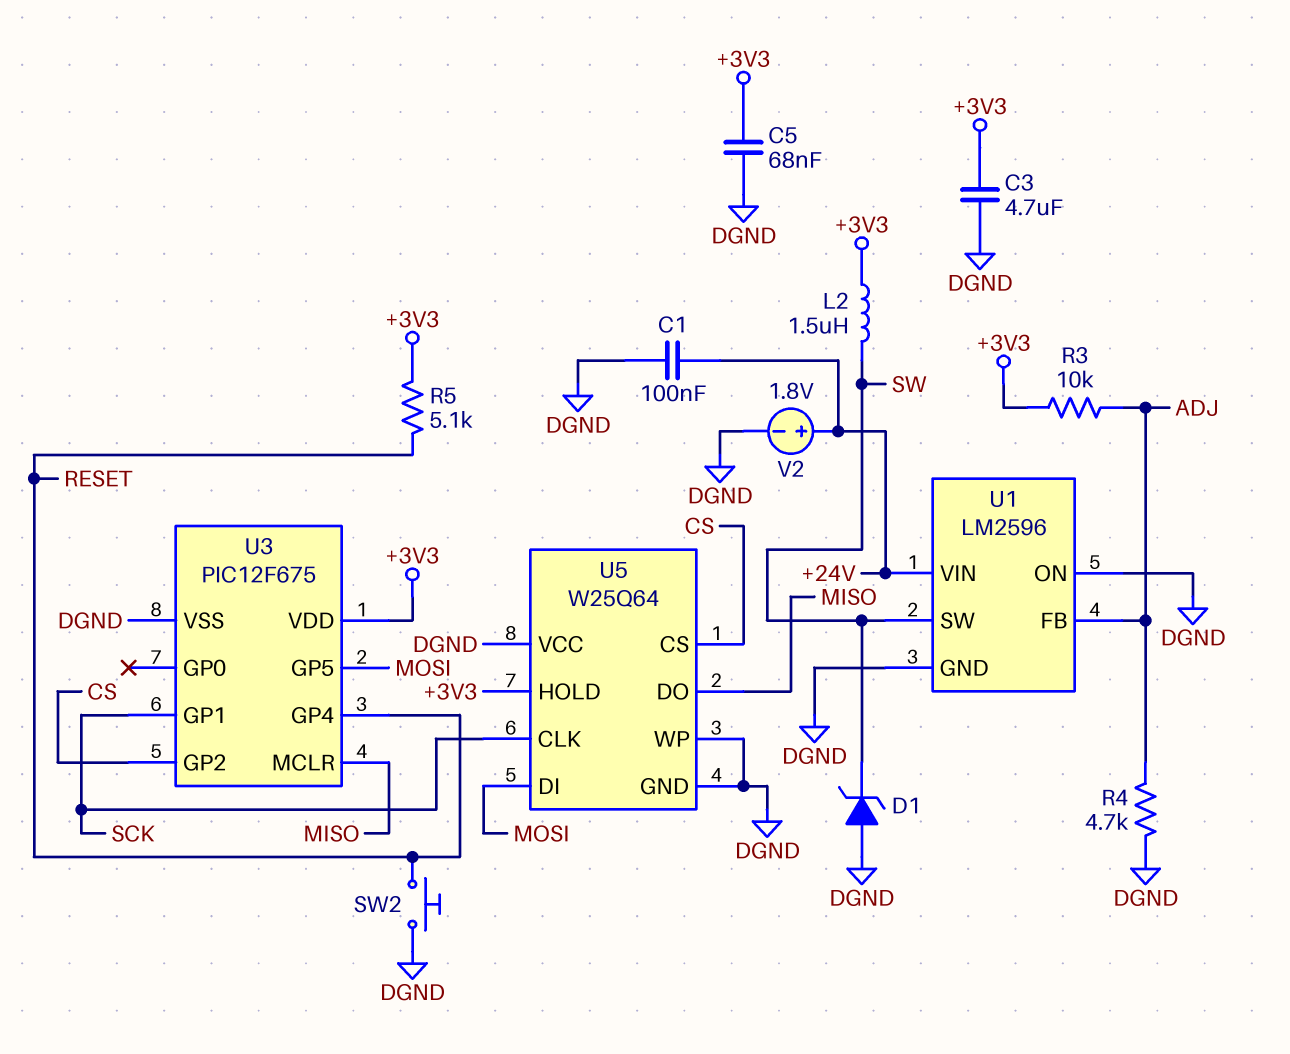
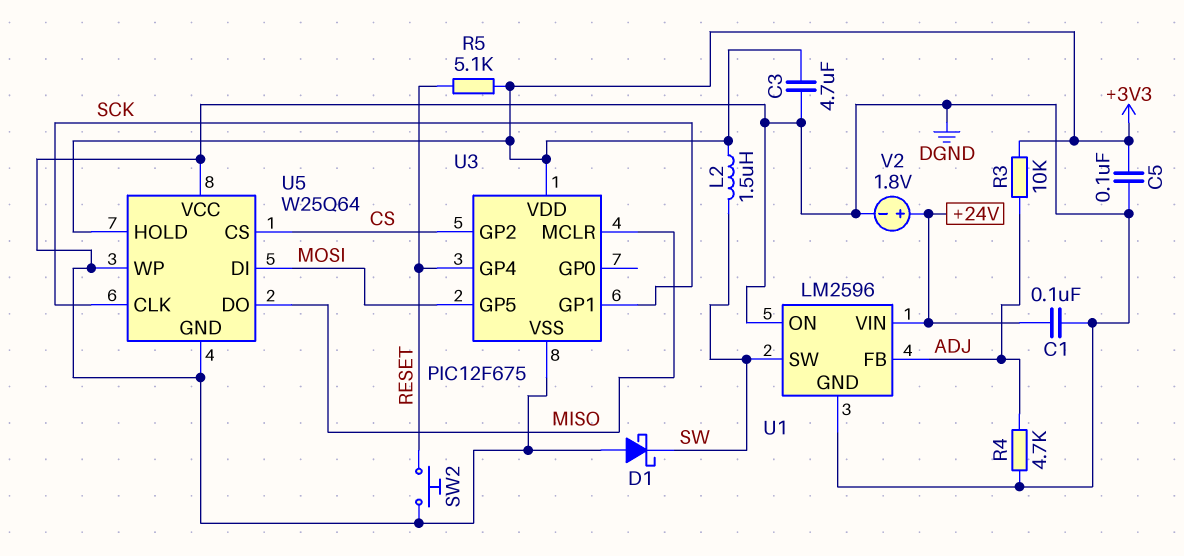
C5: 68nF (+3V3, DGND) -> 100nF (+3V3, DGND)
D1: zener (A DGND, K SW) -> schottky (A DGND, K SW)

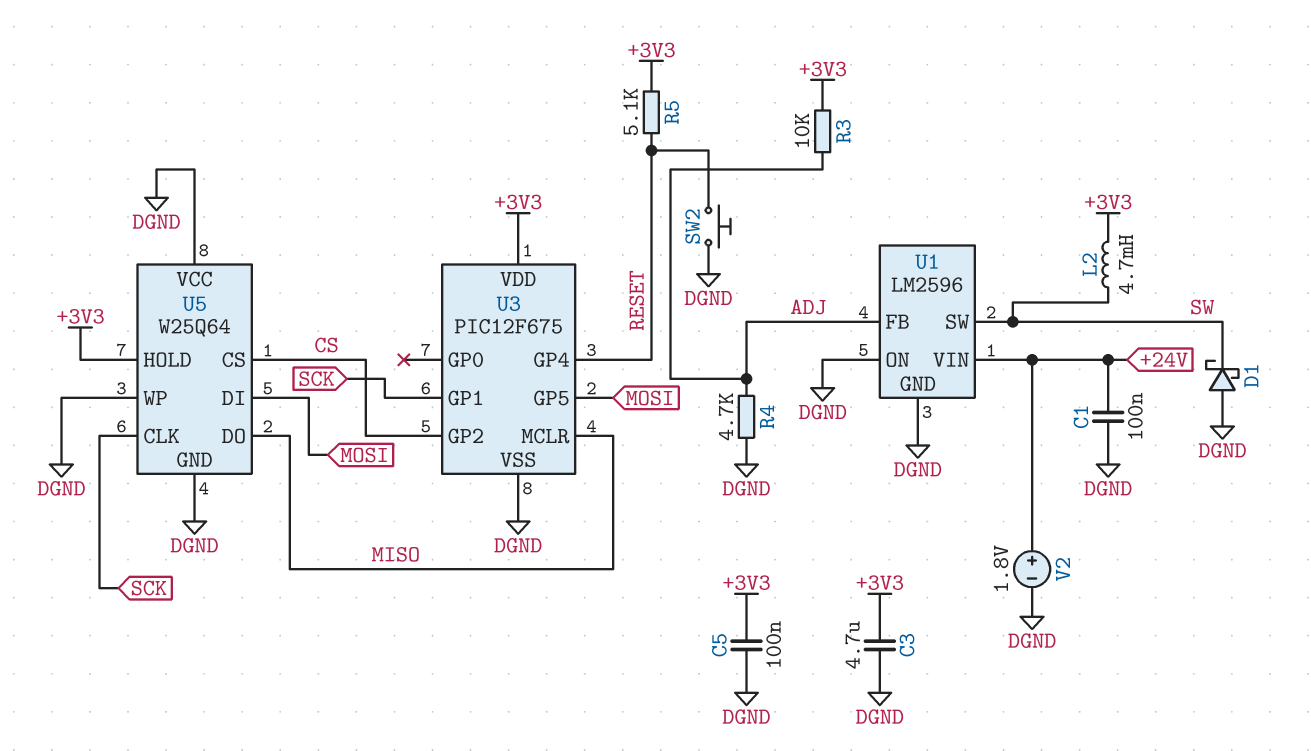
L2: 1.5uH (+3V3, SW) -> 4.7mH (+3V3, SW)

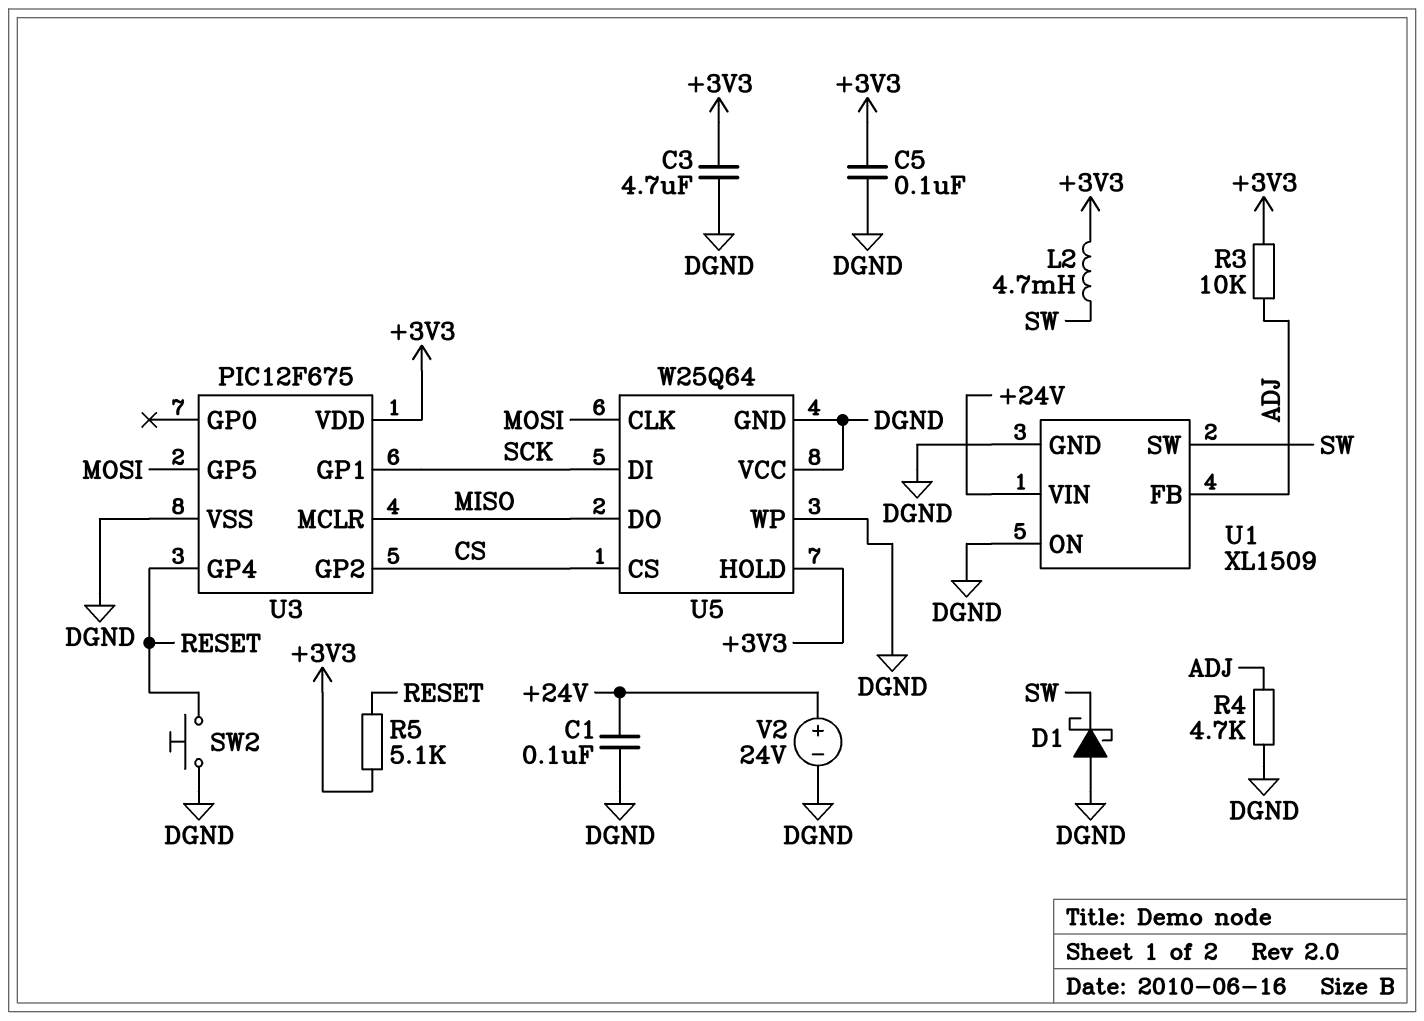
U1: LM2596 -> XL1509
U5 pin CLK: SCK -> MOSI
U5 pin DI: MOSI -> SCK
V2: 1.8V (plus +24V, minus DGND) -> 24V (plus +24V, minus DGND)

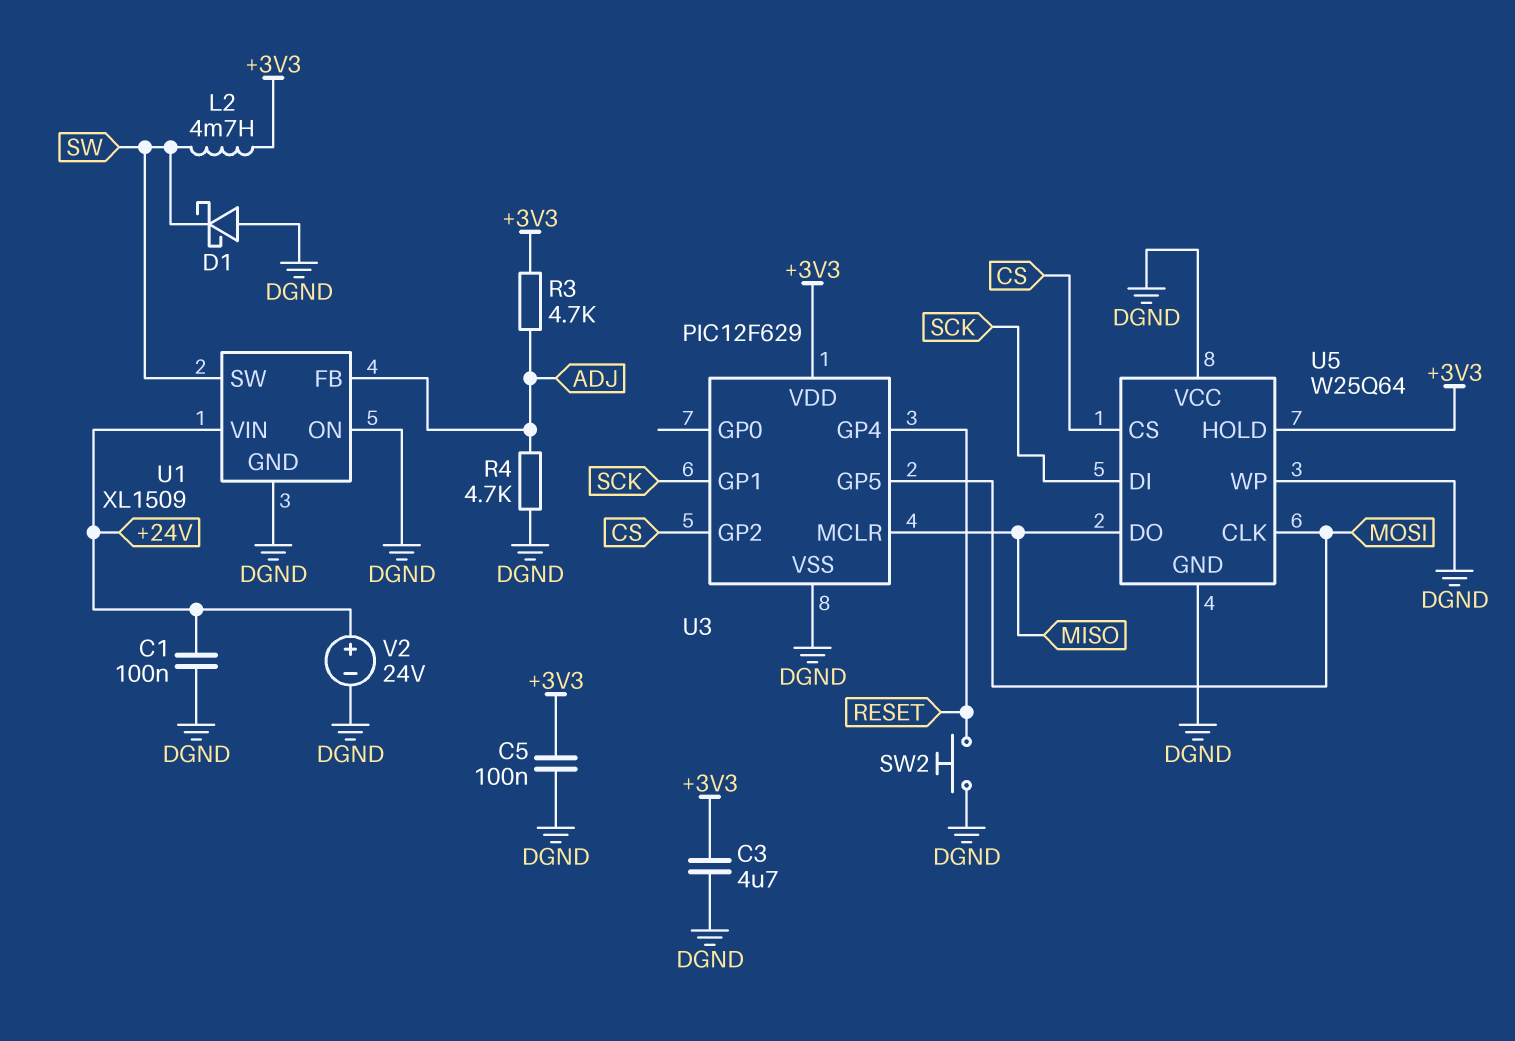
R3: 10k (+3V3, ADJ) -> 4.7k (+3V3, ADJ)
R5: 5.1k (+3V3, RESET) -> none
U3: PIC12F675 -> PIC12F629

